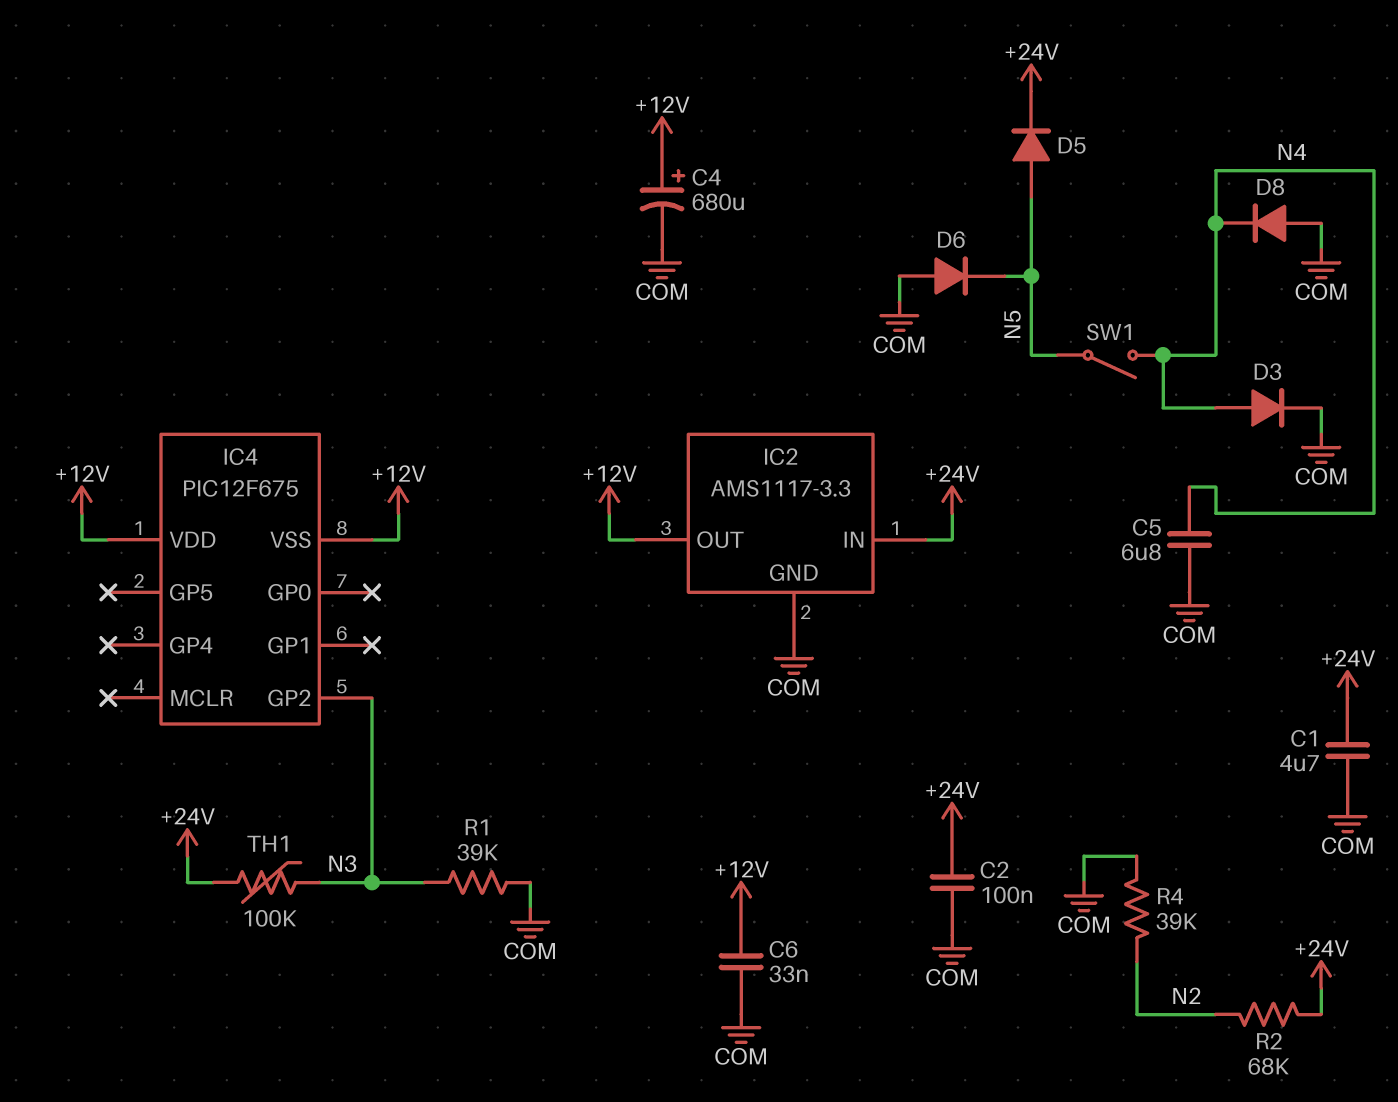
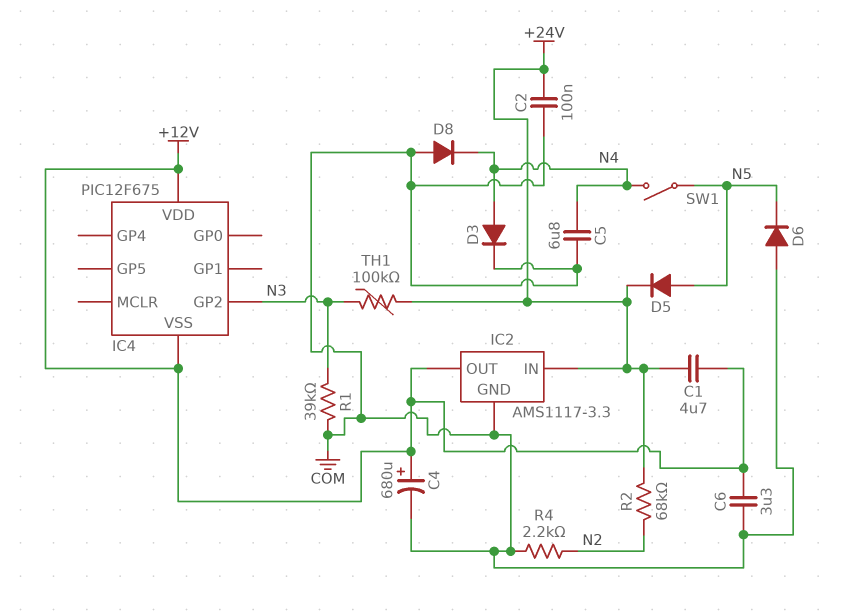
C1: 4.7uF (+24V, COM) -> 4.7uF (+12V, +24V)
C6: 33nF (+12V, COM) -> 3.3uF (+12V, COM)
R4: 39k (COM, N2) -> 2.2k (COM, N2)

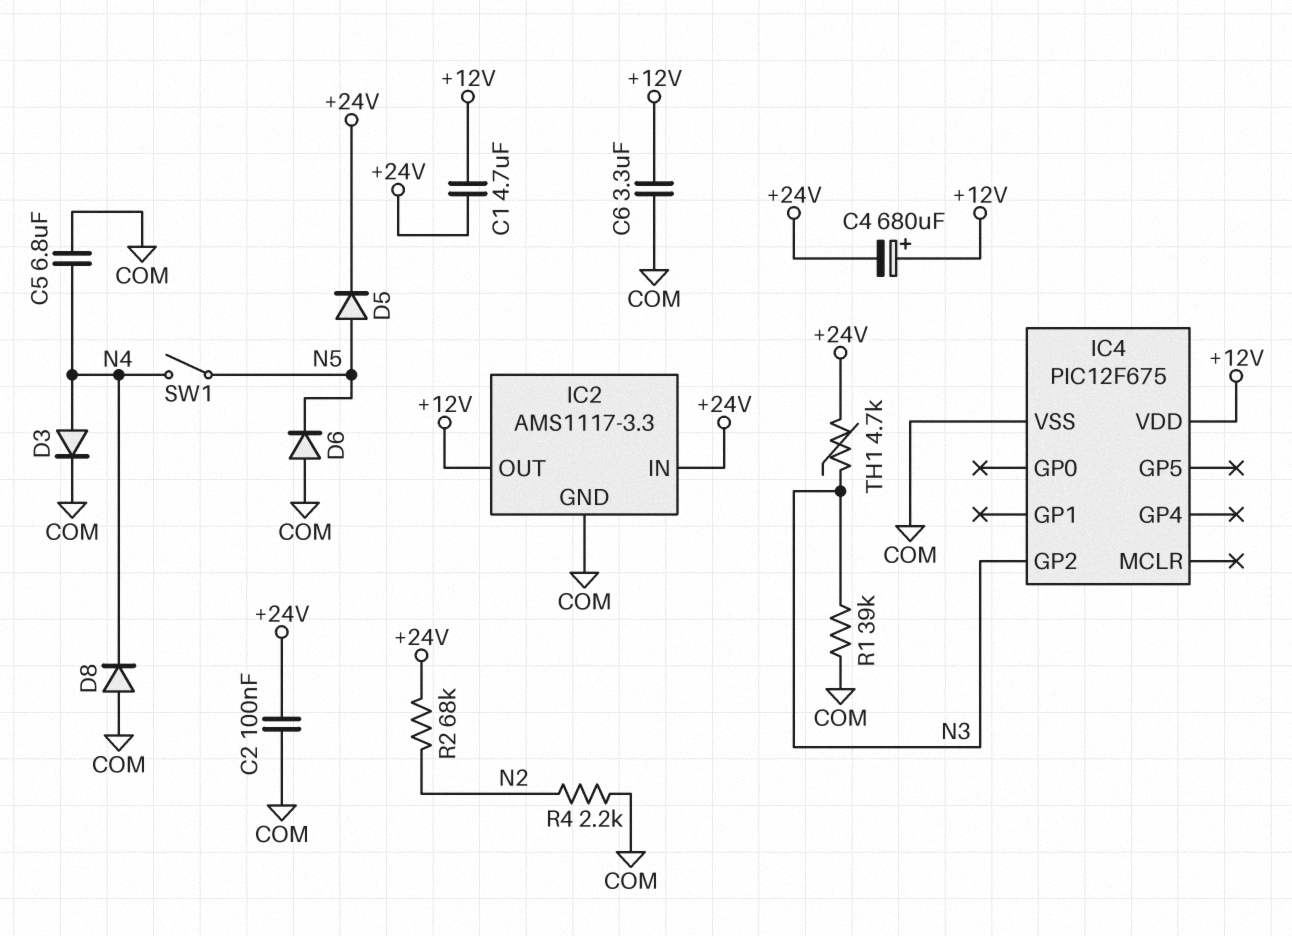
C4: 680uF (plus +12V, minus COM) -> 680uF (plus +12V, minus +24V)
IC4 pin VSS: +12V -> COM
TH1: 100k (+24V, N3) -> 4.7k (+24V, N3)

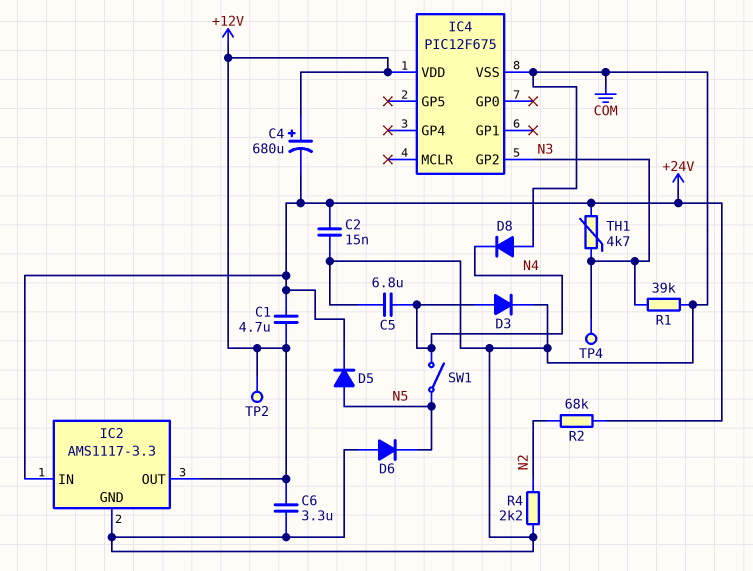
C2: 100nF (+24V, COM) -> 15nF (+24V, COM)
TP2: none -> test point (+12V)
TP4: none -> test point (N3)

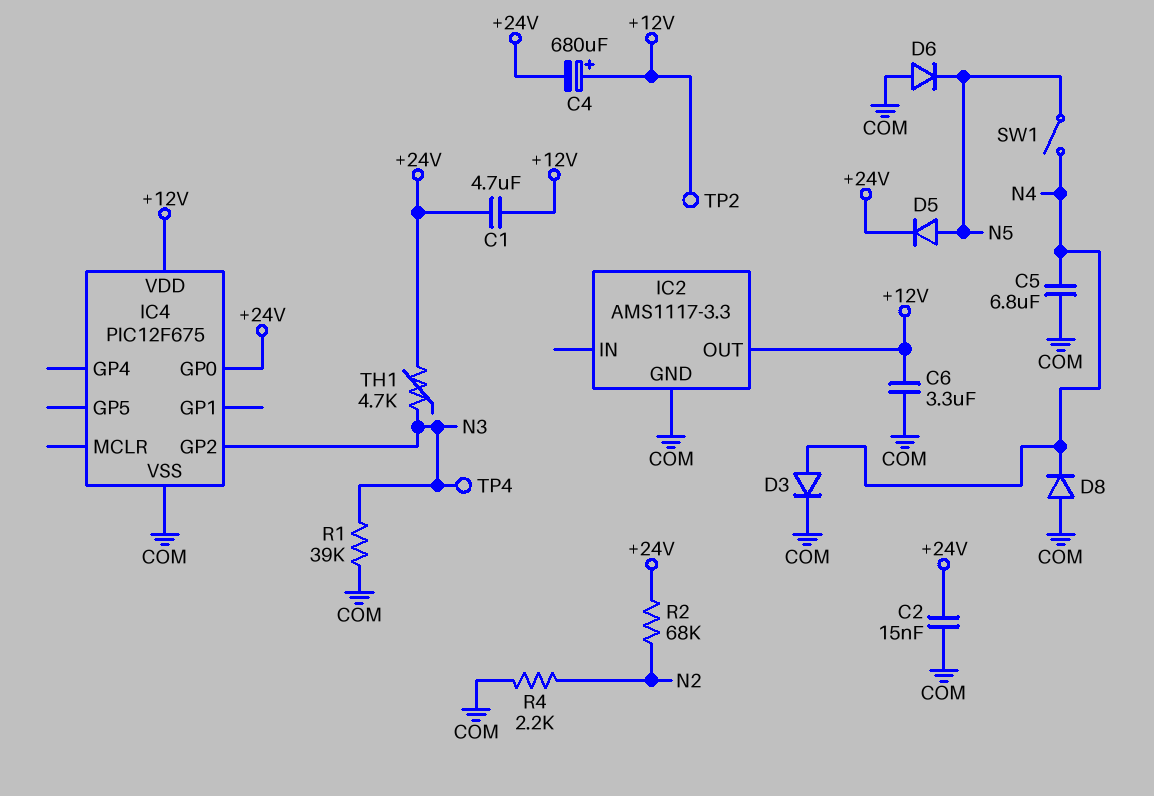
IC2 pin IN: +24V -> none
IC4 pin GP0: none -> +24V

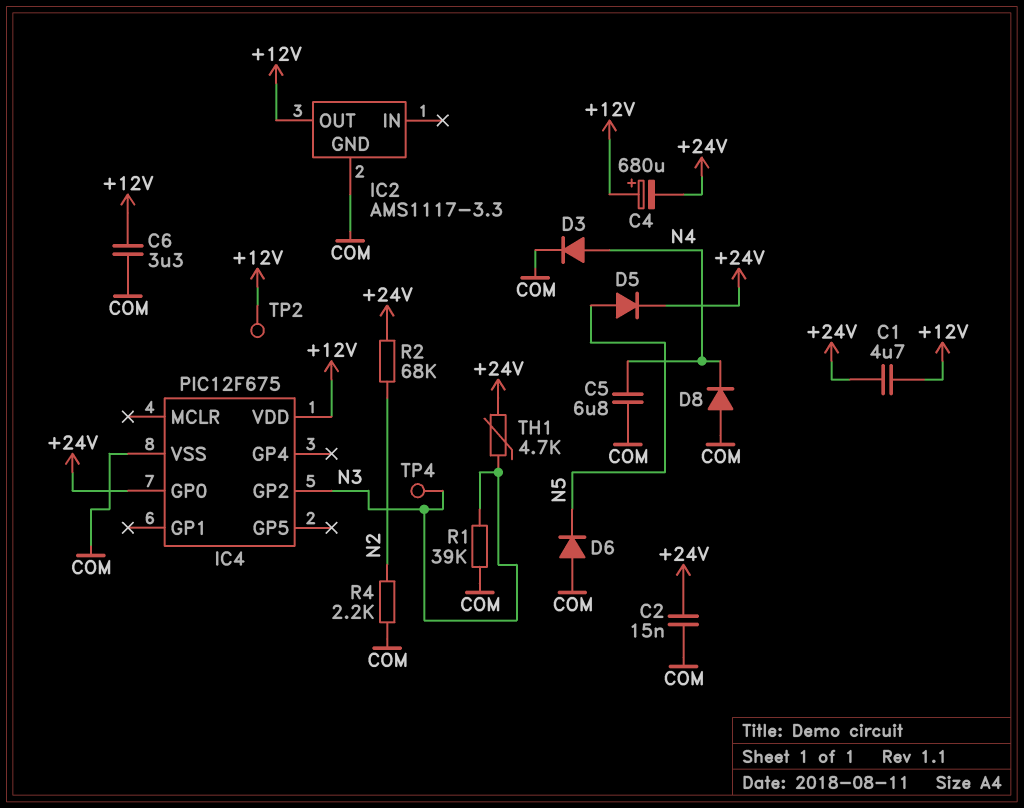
SW1: switch (N4, N5) -> none

